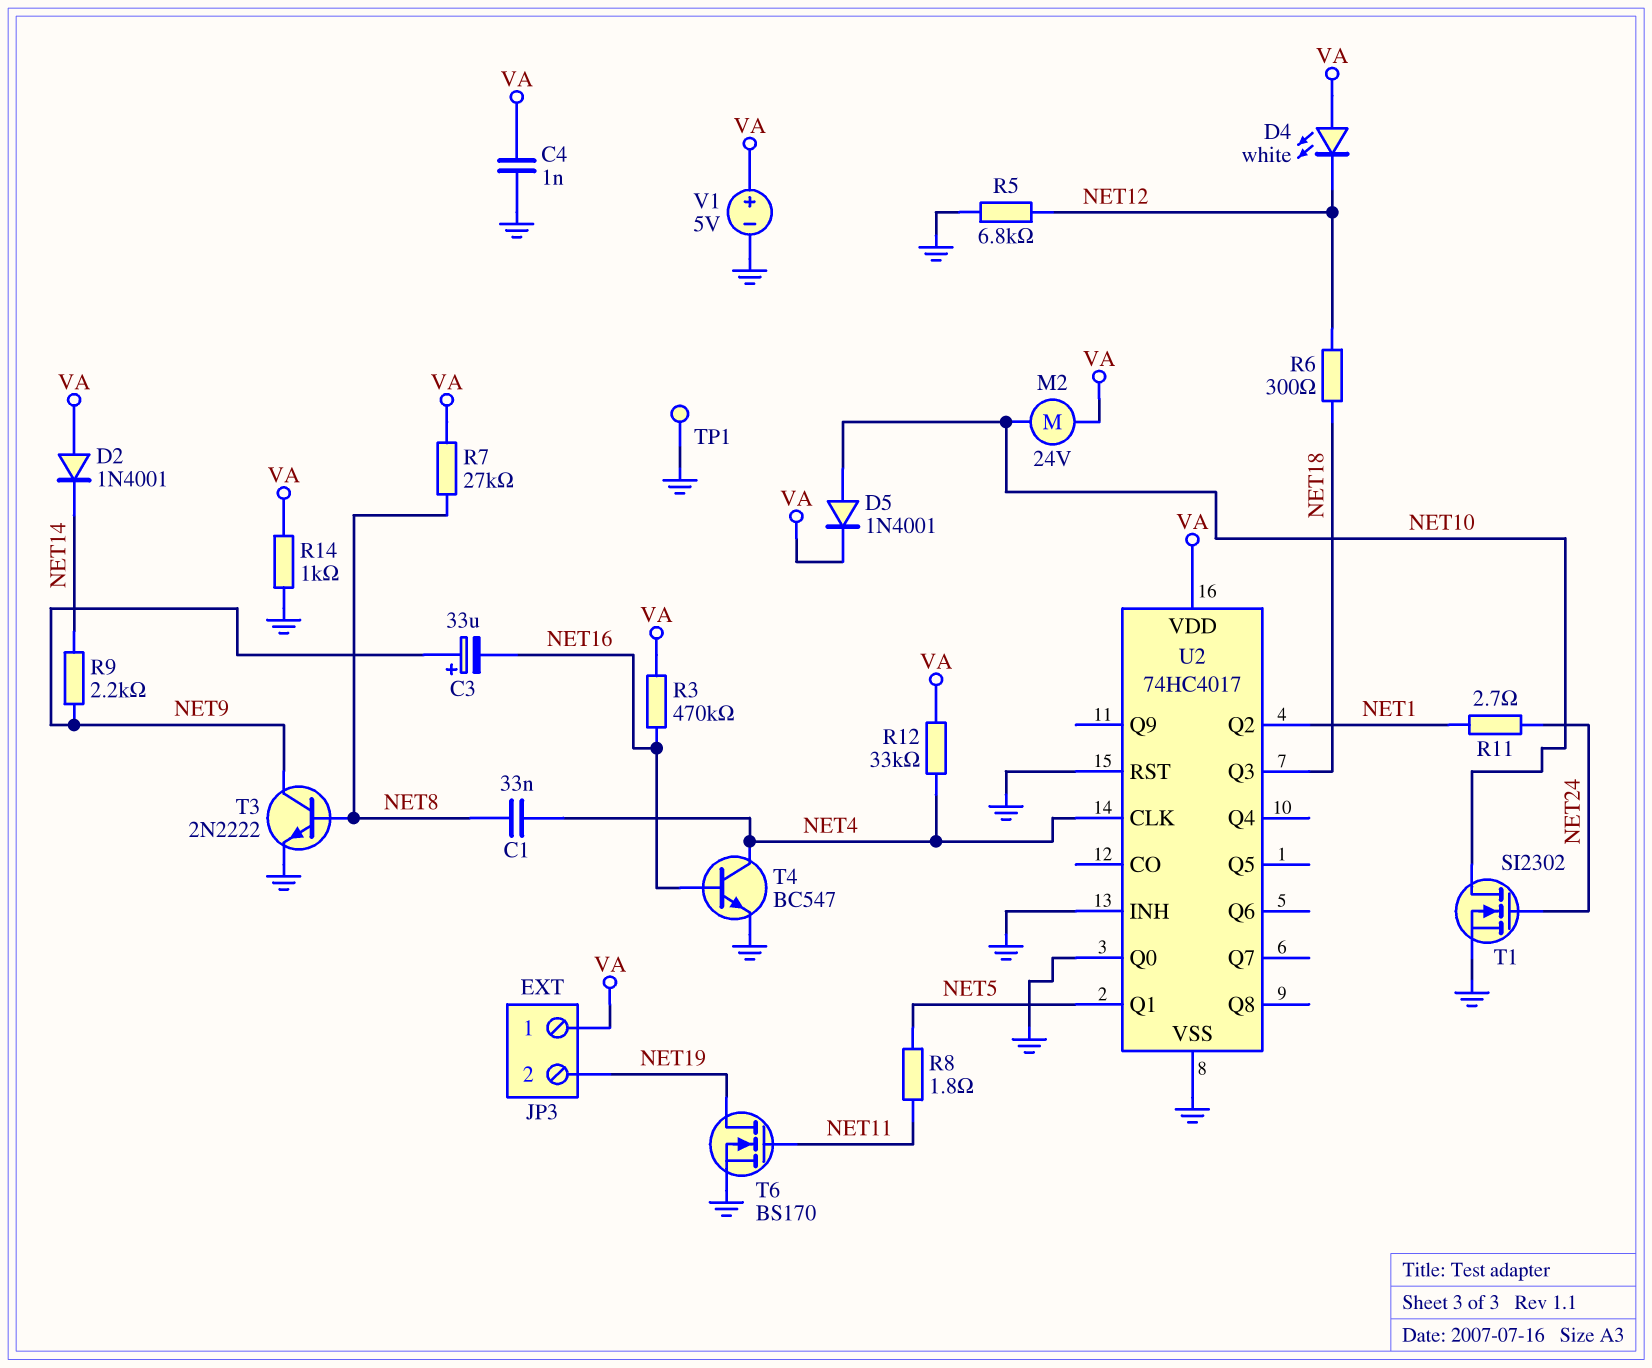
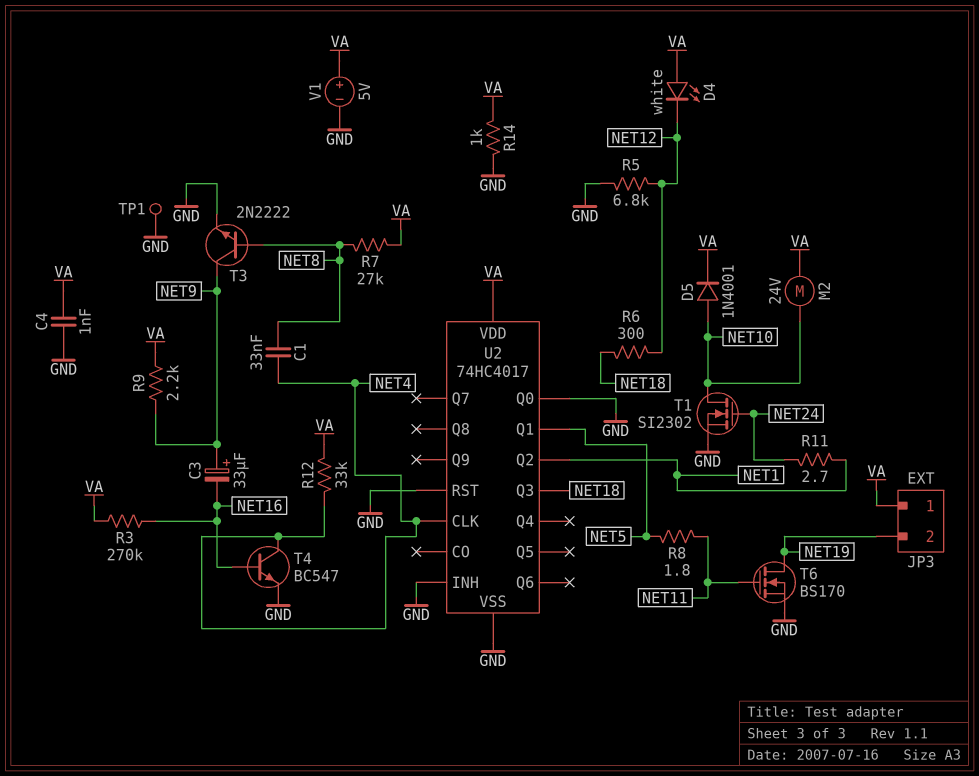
D2: diode 1N4001 (A VA, K NET14) -> none
R3: 470k (NET16, VA) -> 270k (NET16, VA)
R9: 2.2k (NET9, NET14) -> 2.2k (NET9, VA)

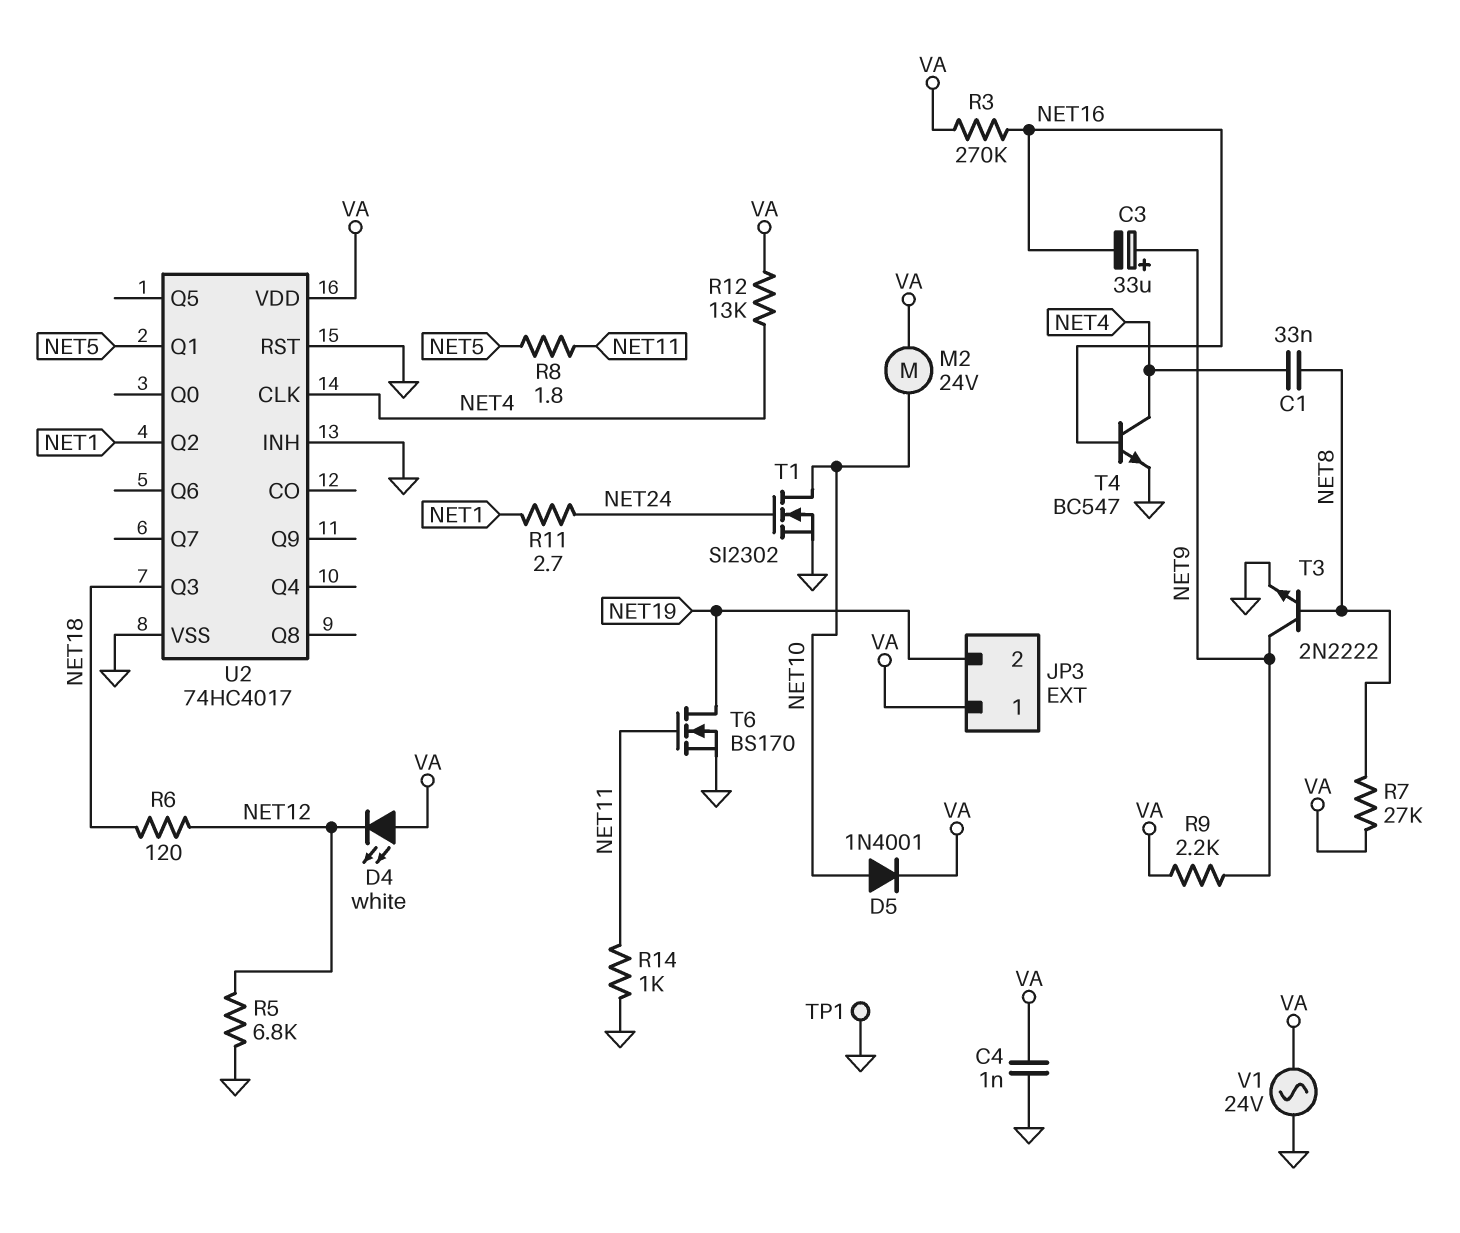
R6: 300 (NET12, NET18) -> 120 (NET12, NET18)
R12: 33k (NET4, VA) -> 13k (NET4, VA)
R14: 1k (GND, VA) -> 1k (GND, NET11)
U2 pin Q0: GND -> none
V1: 5V (plus VA, minus GND) -> AC 24V (GND, VA)

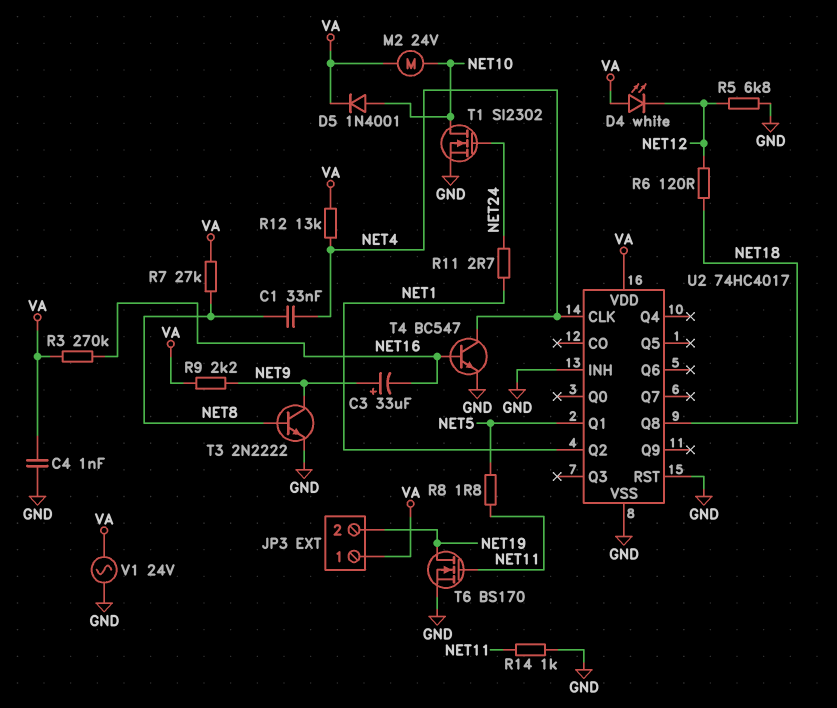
TP1: test point (GND) -> none
U2 pin Q3: NET18 -> none
U2 pin Q8: none -> NET18

